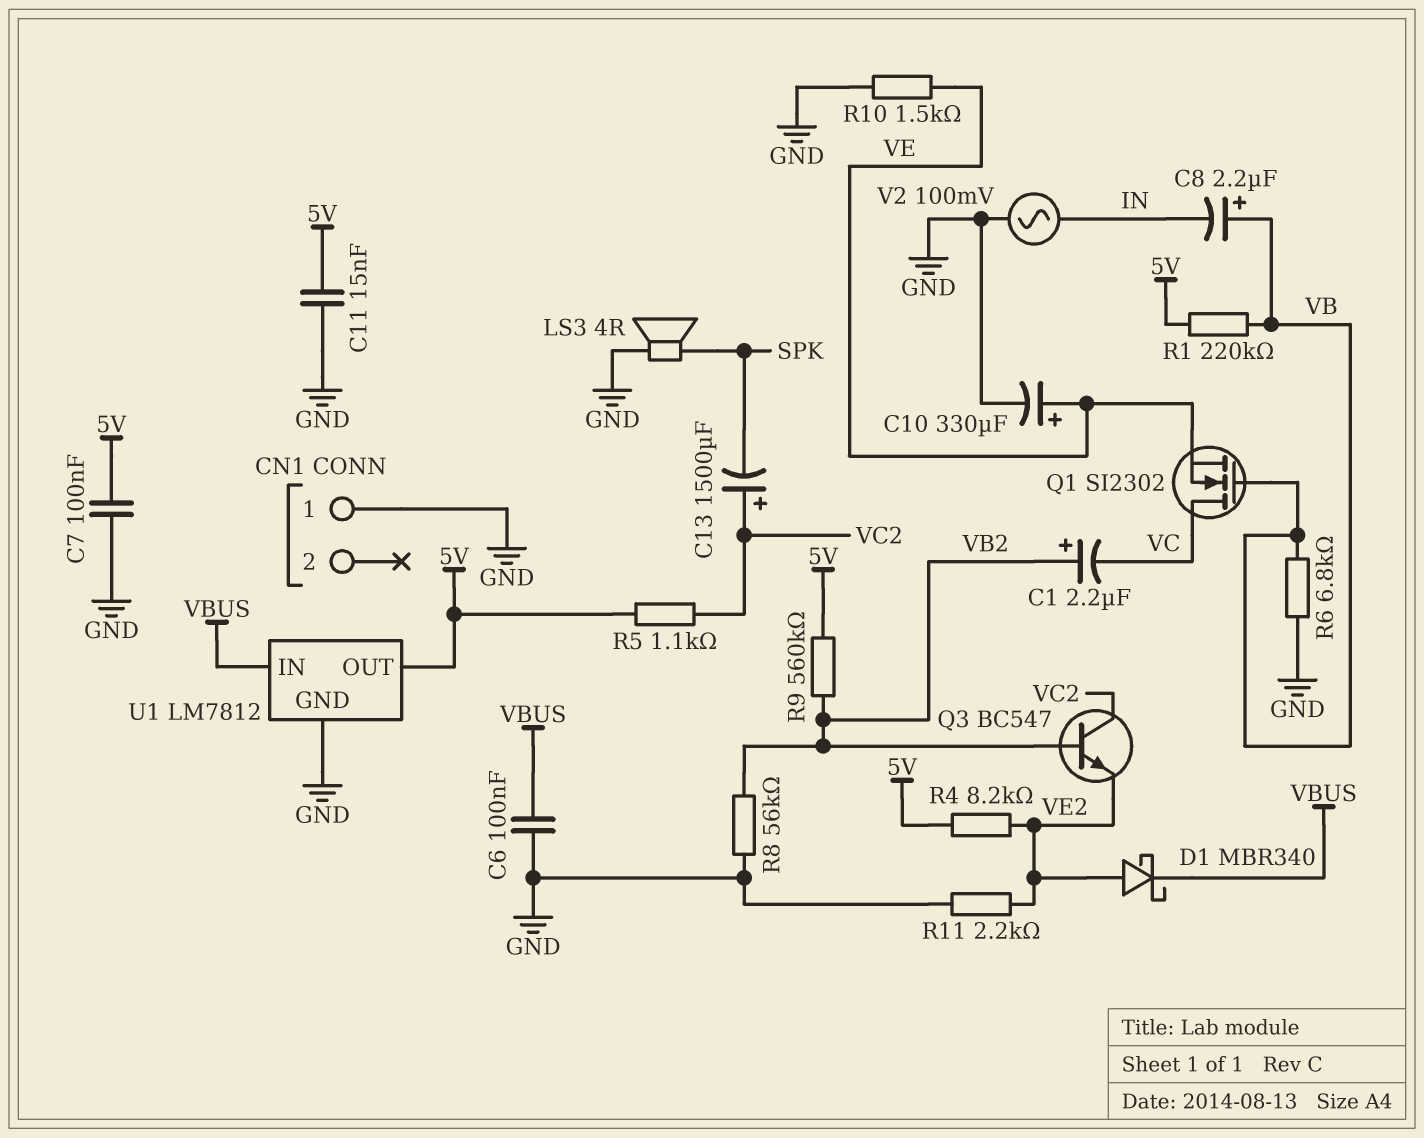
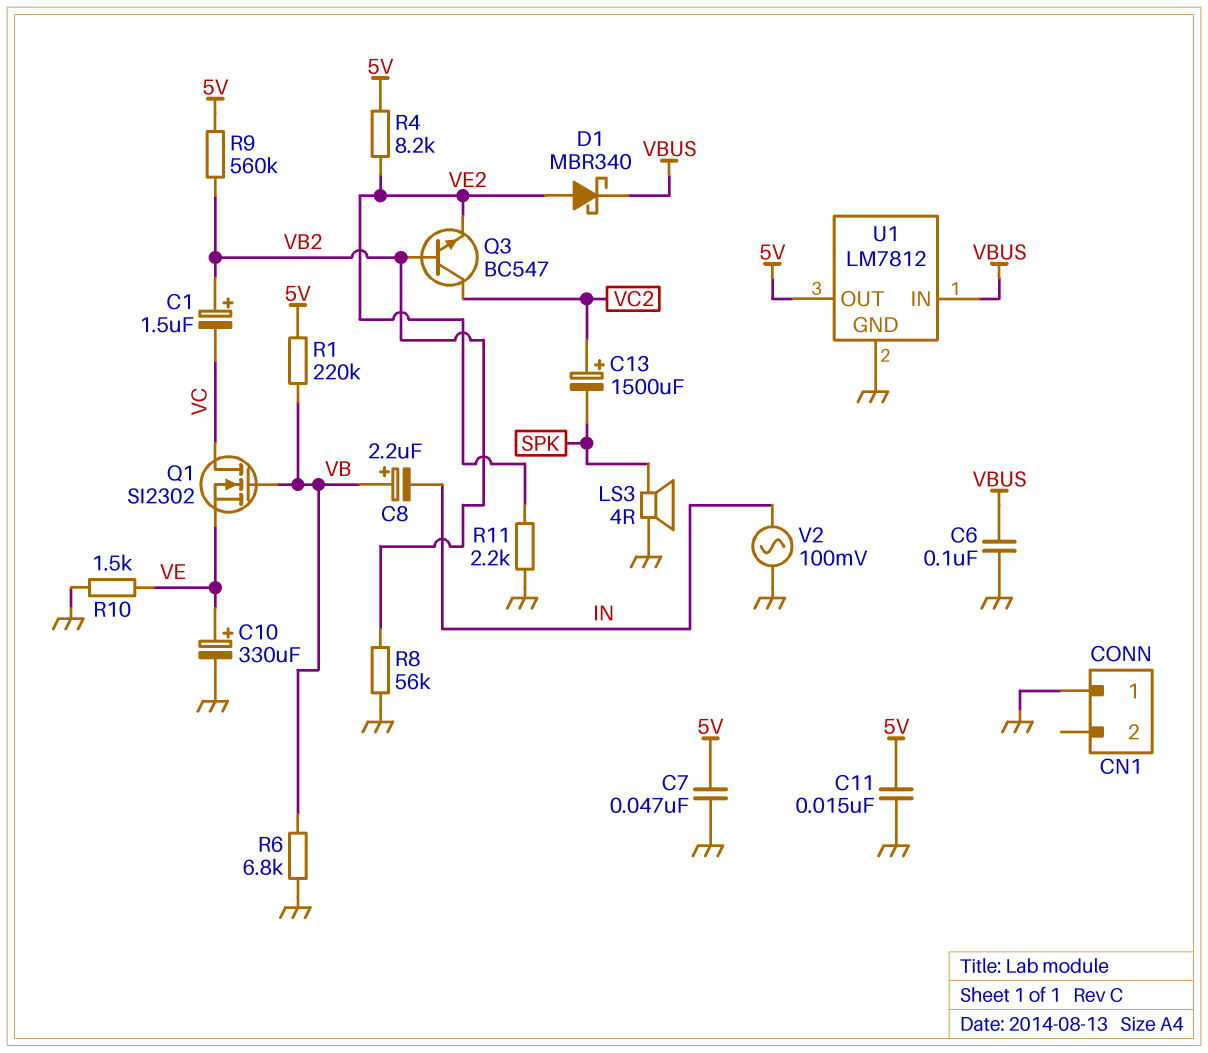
C1: 2.2uF (plus VB2, minus VC) -> 1.5uF (plus VB2, minus VC)
C7: 100nF (5V, GND) -> 47nF (5V, GND)
R5: 1.1k (5V, VC2) -> none

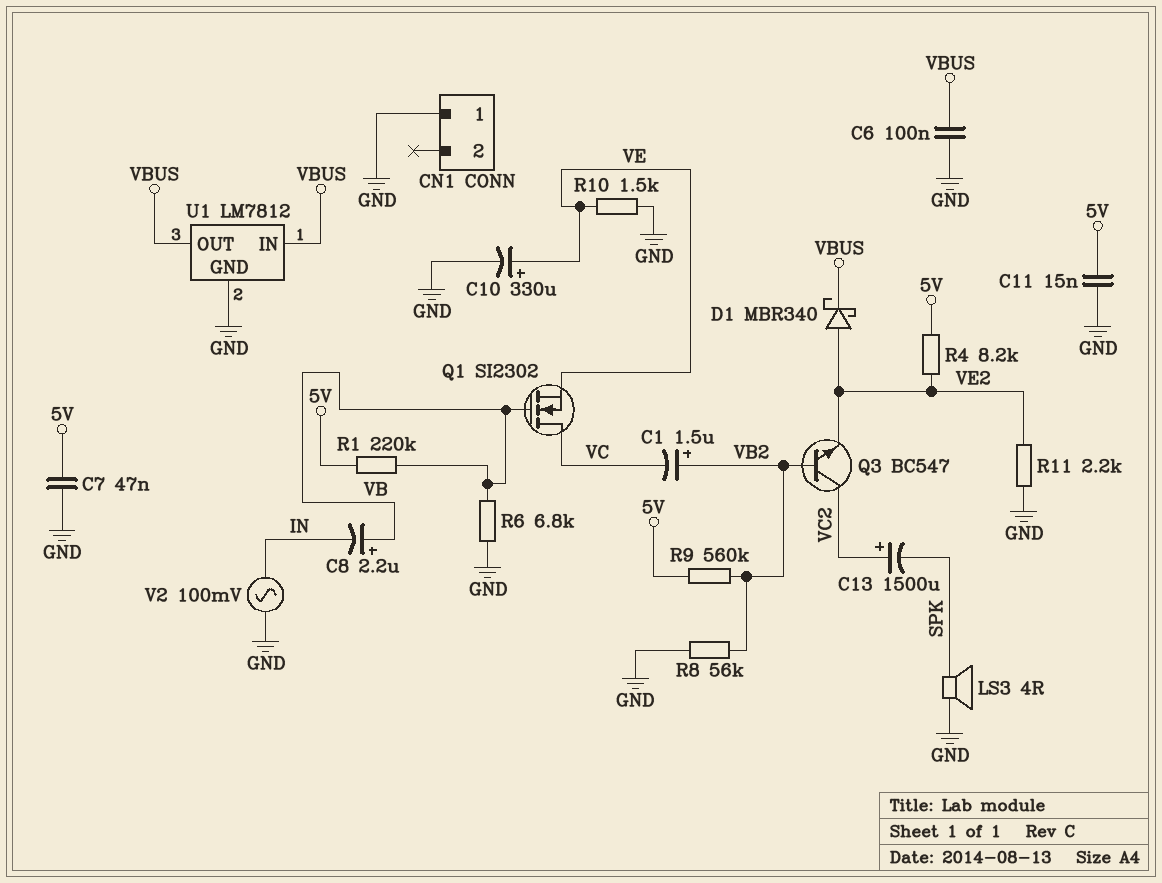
U1 pin OUT: 5V -> VBUS

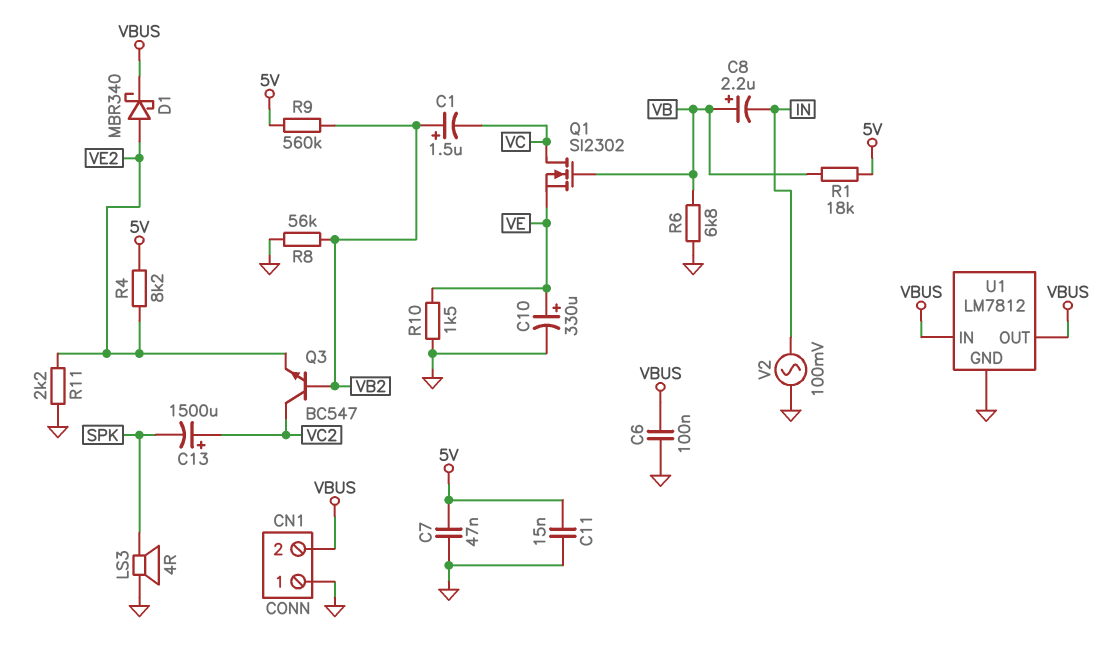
CN1 pin 2: none -> VBUS
R1: 220k (5V, VB) -> 18k (5V, VB)

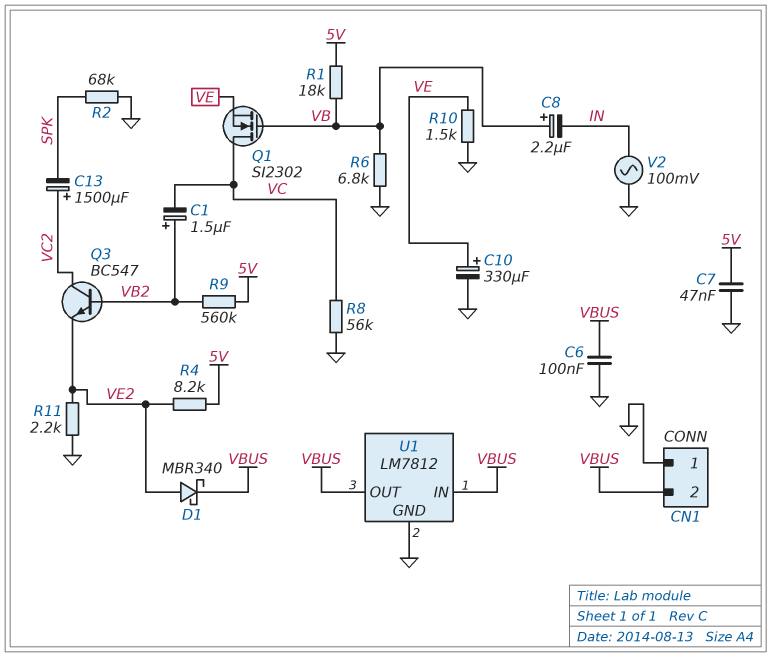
C11: 15nF (5V, GND) -> none
LS3: speaker 4R (GND, SPK) -> none
R2: none -> 68k (GND, SPK)
R8: 56k (GND, VB2) -> 56k (GND, VC)

